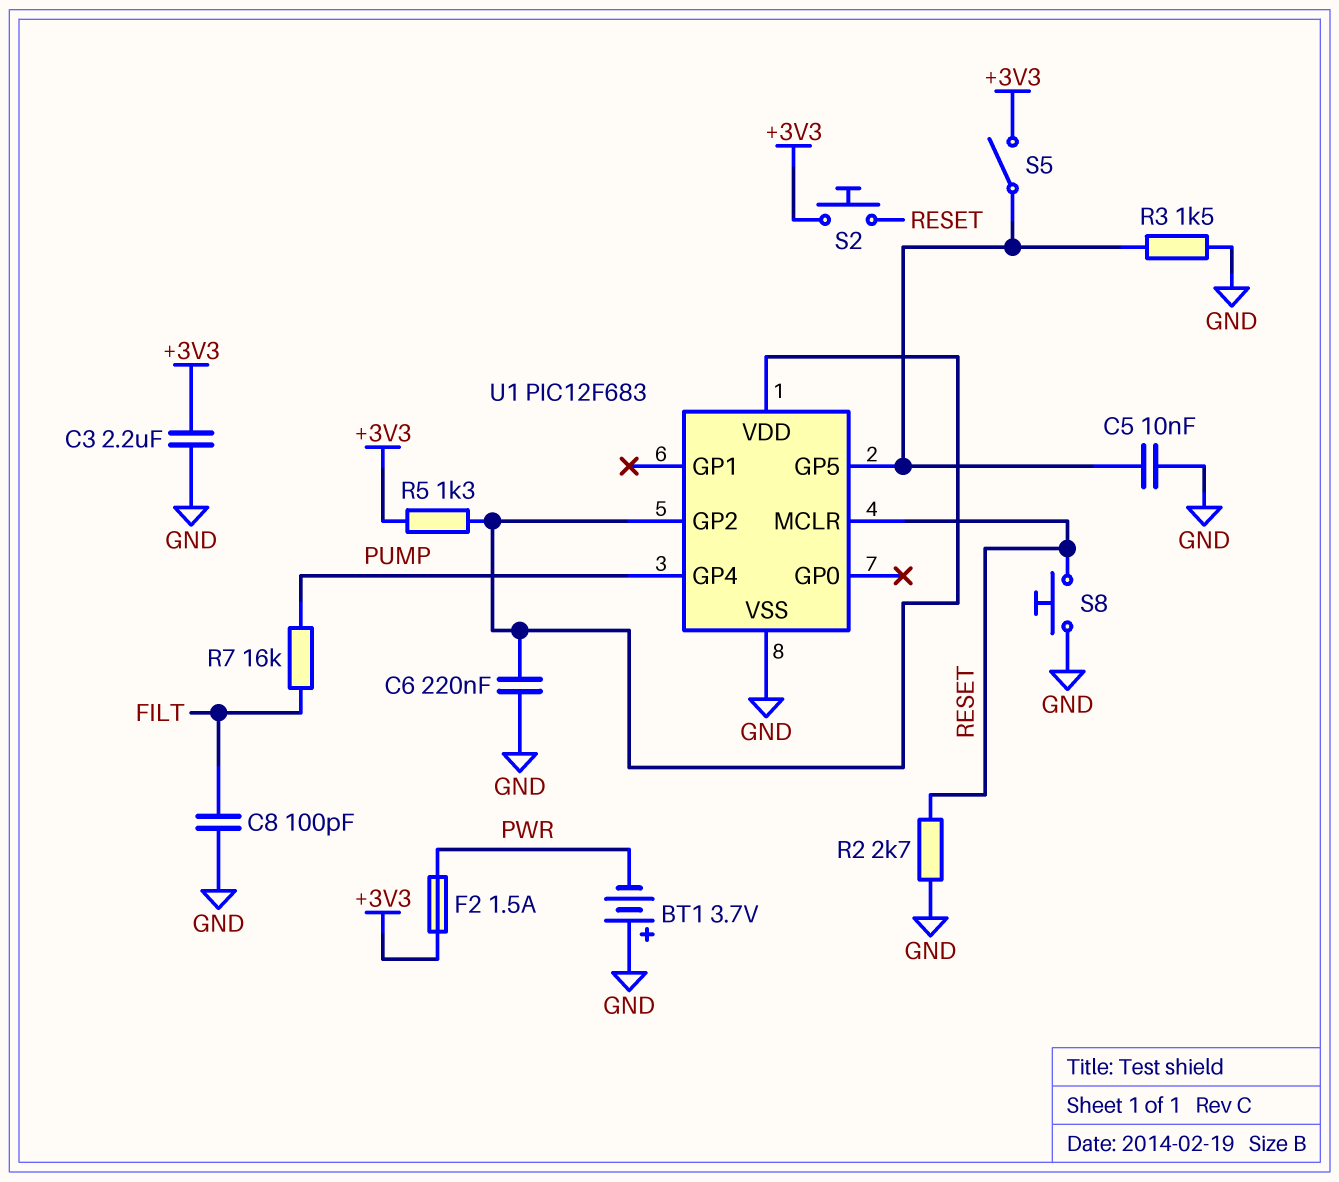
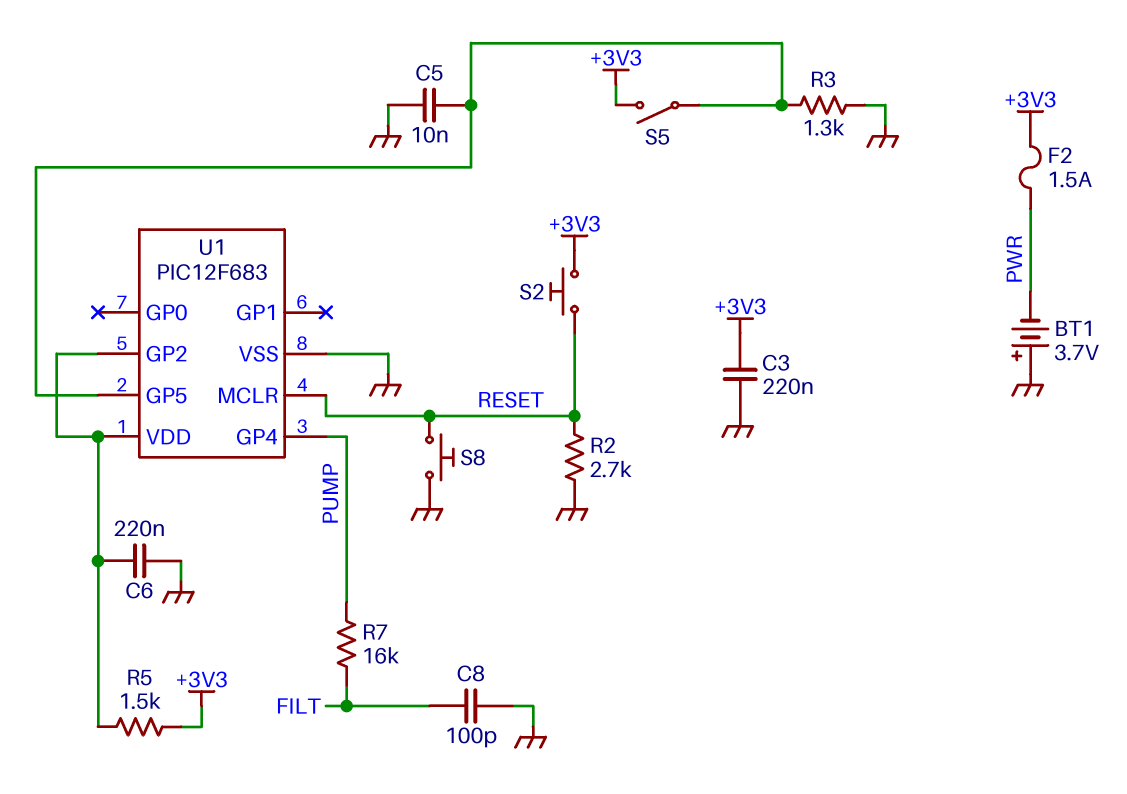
C3: 2.2uF (+3V3, GND) -> 220nF (+3V3, GND)
R3: 1.5k (GND, U1/GP5) -> 1.3k (GND, U1/GP5)
R5: 1.3k (+3V3, U1/GP2) -> 1.5k (+3V3, U1/GP2)

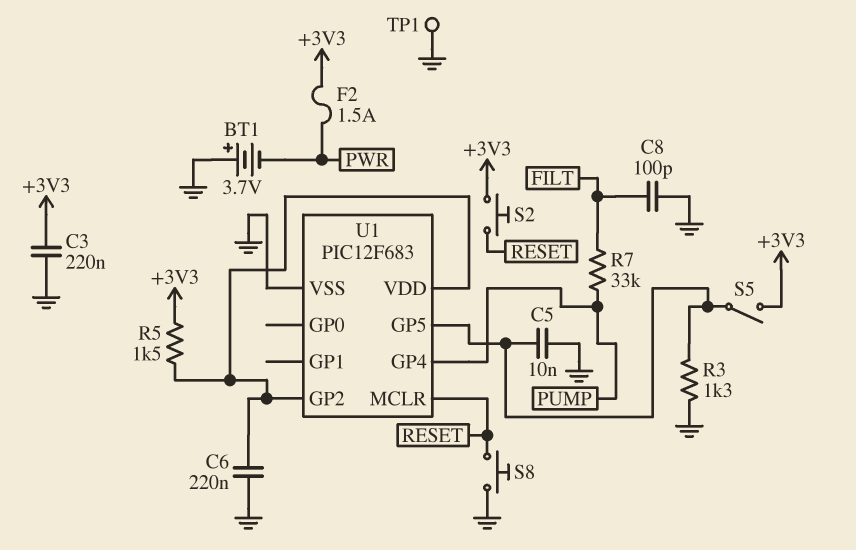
R2: 2.7k (GND, RESET) -> none
R7: 16k (FILT, PUMP) -> 33k (FILT, PUMP)
TP1: none -> test point (GND)

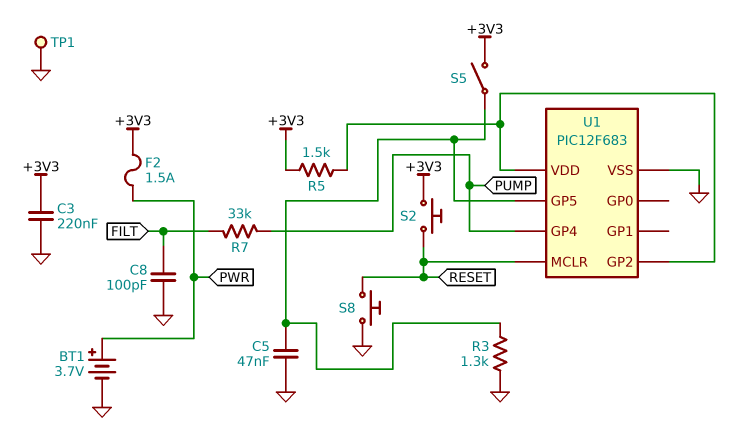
BT1: 3.7V (plus GND, minus PWR) -> 3.7V (plus PWR, minus GND)
C5: 10nF (GND, U1/GP5) -> 47nF (GND, U1/GP5)
C6: 220nF (GND, U1/GP2) -> none

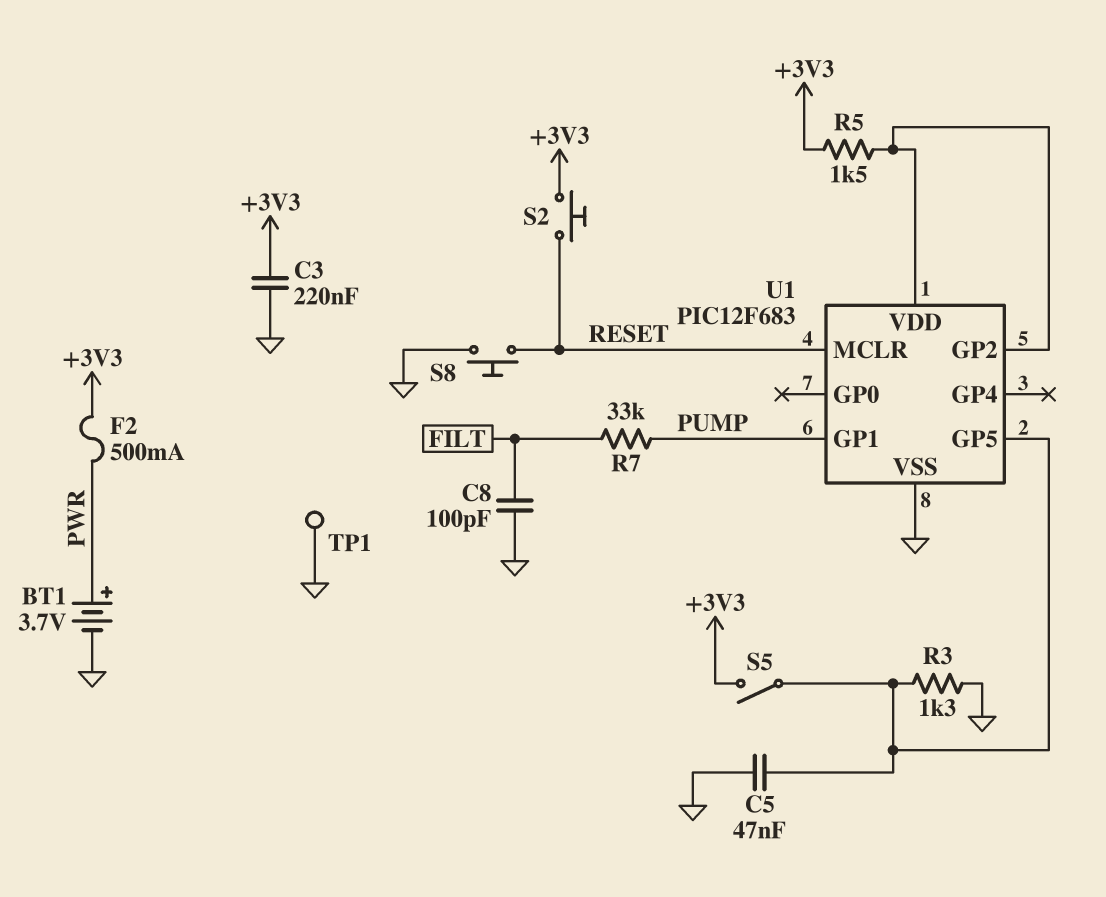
F2: 1.5A (+3V3, PWR) -> 500mA (+3V3, PWR)
U1 pin GP1: none -> PUMP
U1 pin GP4: PUMP -> none

